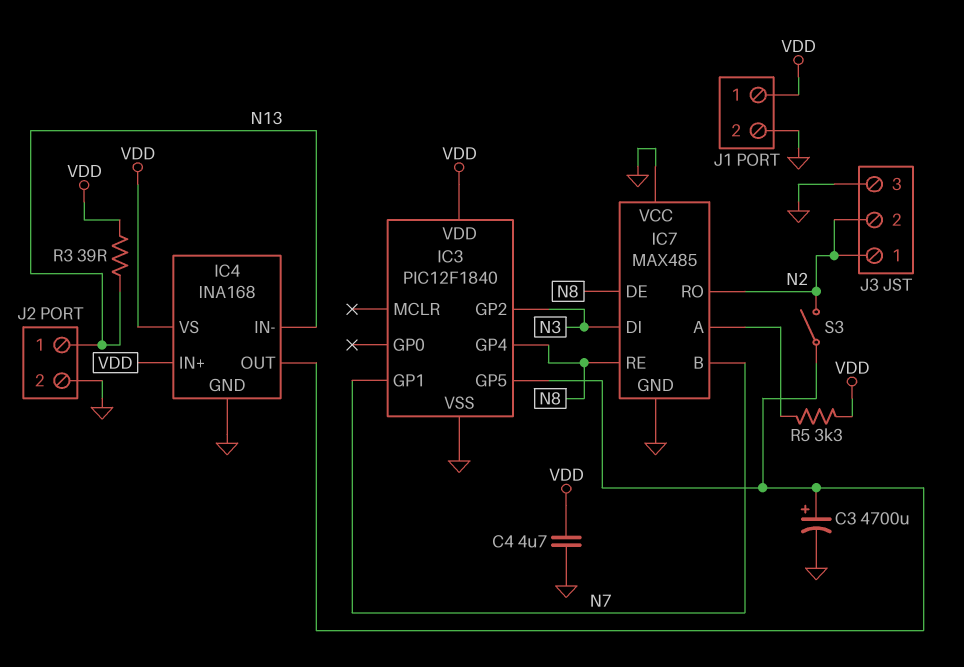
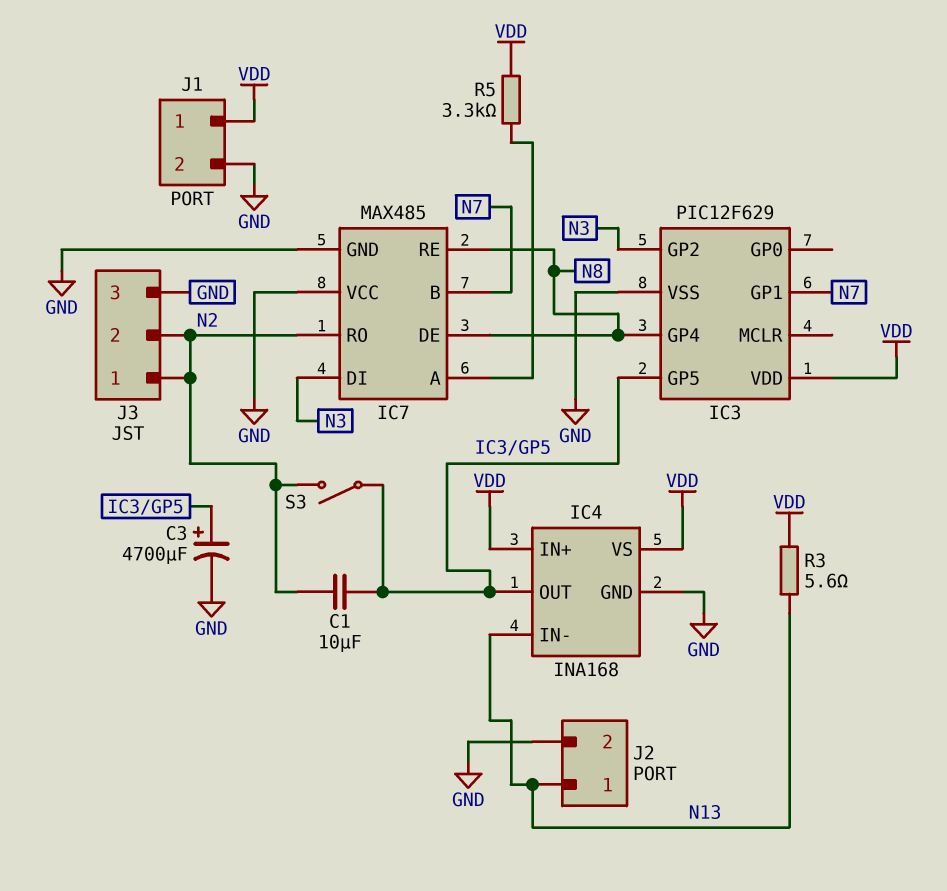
C1: none -> 10uF (IC3/GP5, N2)
C4: 4.7uF (GND, VDD) -> none
IC3: PIC12F1840 -> PIC12F629
R3: 39 (N13, VDD) -> 5.6 (N13, VDD)

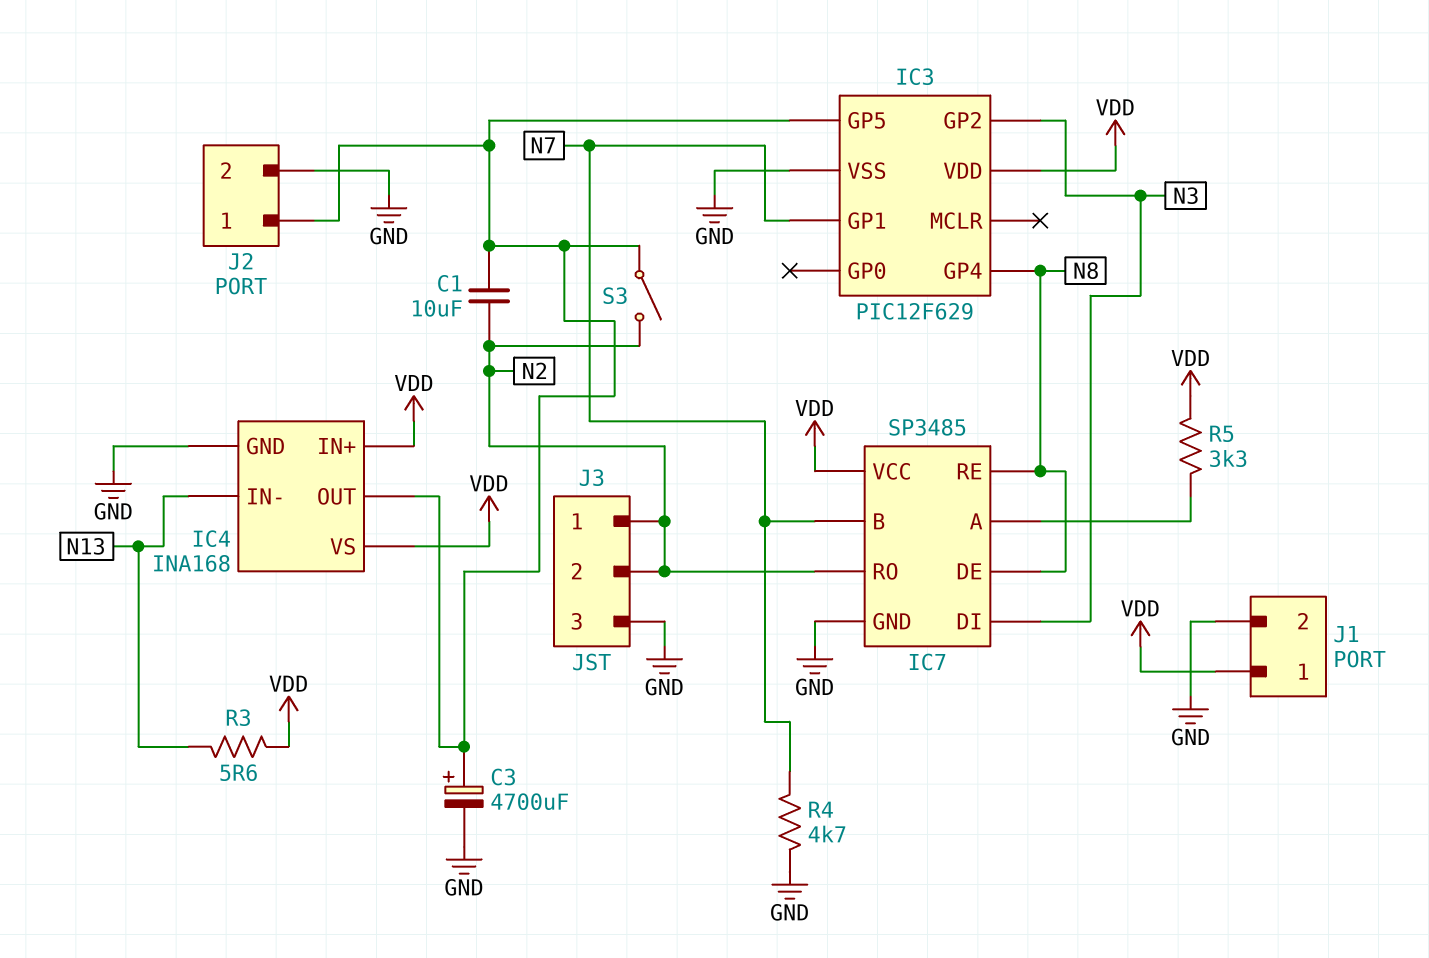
IC7: MAX485 -> SP3485
IC7 pin VCC: GND -> VDD
J2 pin 1: N13 -> IC3/GP5
R4: none -> 4.7k (GND, N7)

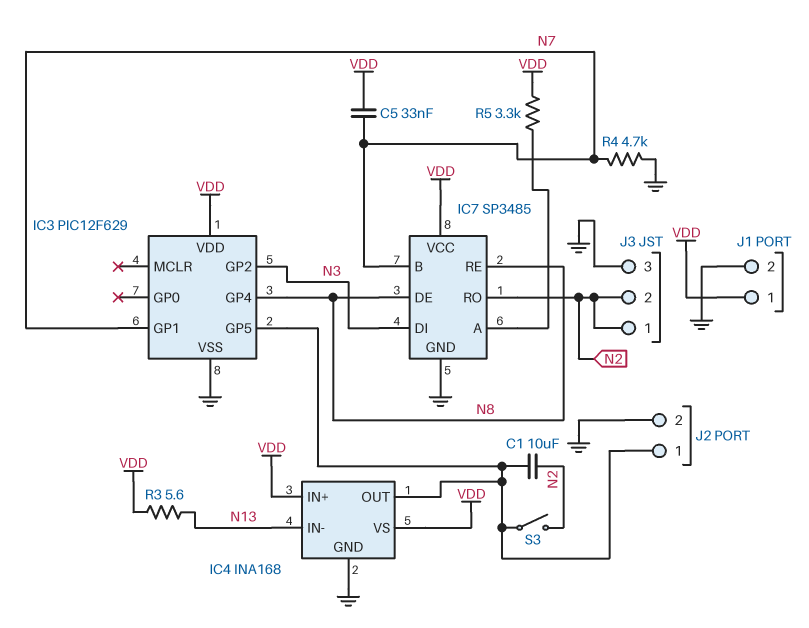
C3: 4700uF (plus IC3/GP5, minus GND) -> none
C5: none -> 33nF (N7, VDD)

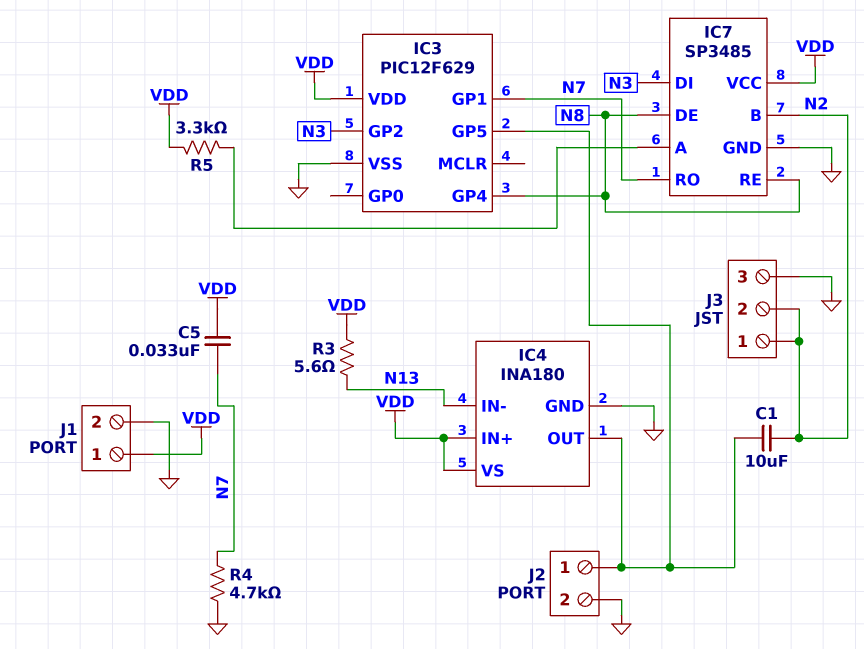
IC4: INA168 -> INA180
IC7 pin B: N7 -> N2
IC7 pin RO: N2 -> N7
S3: switch (IC3/GP5, N2) -> none

